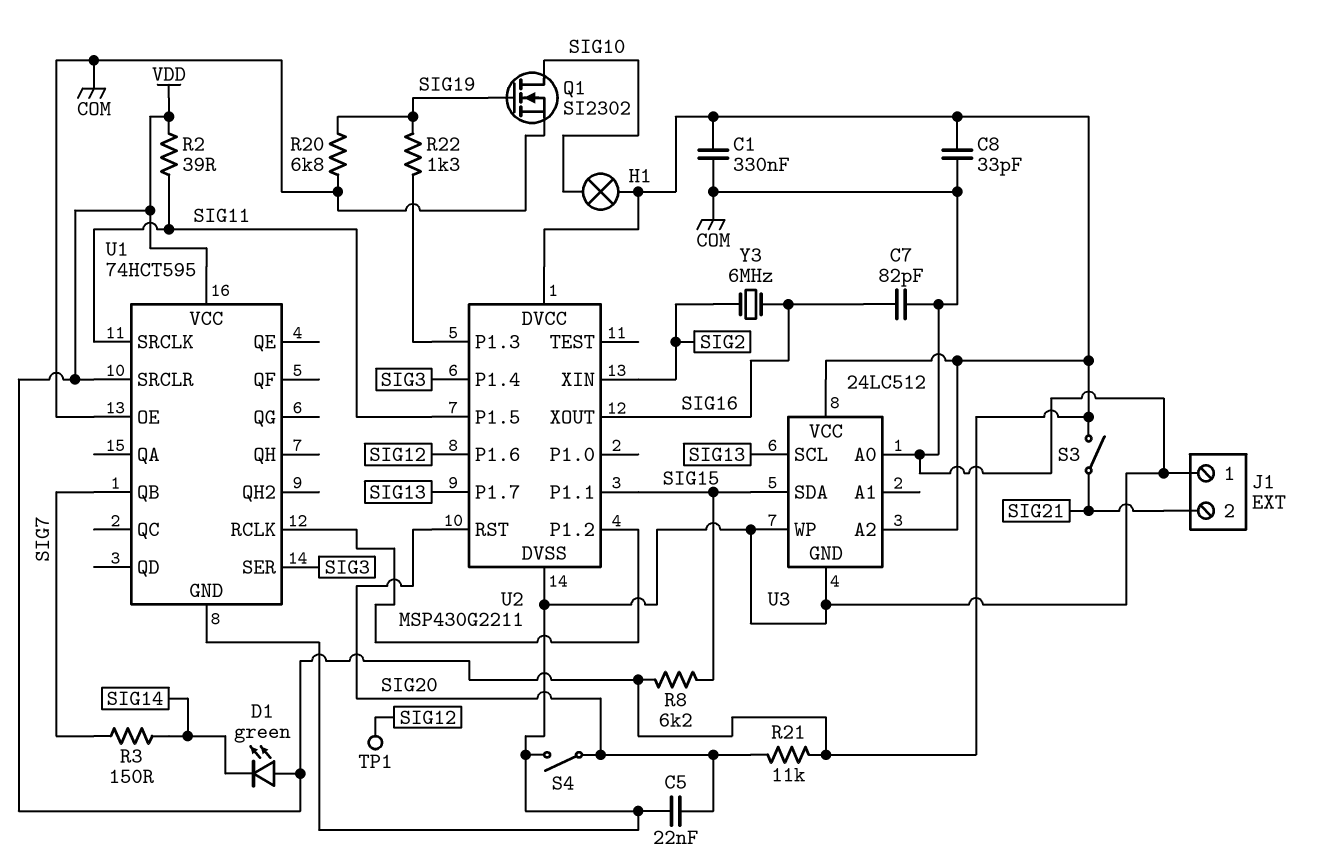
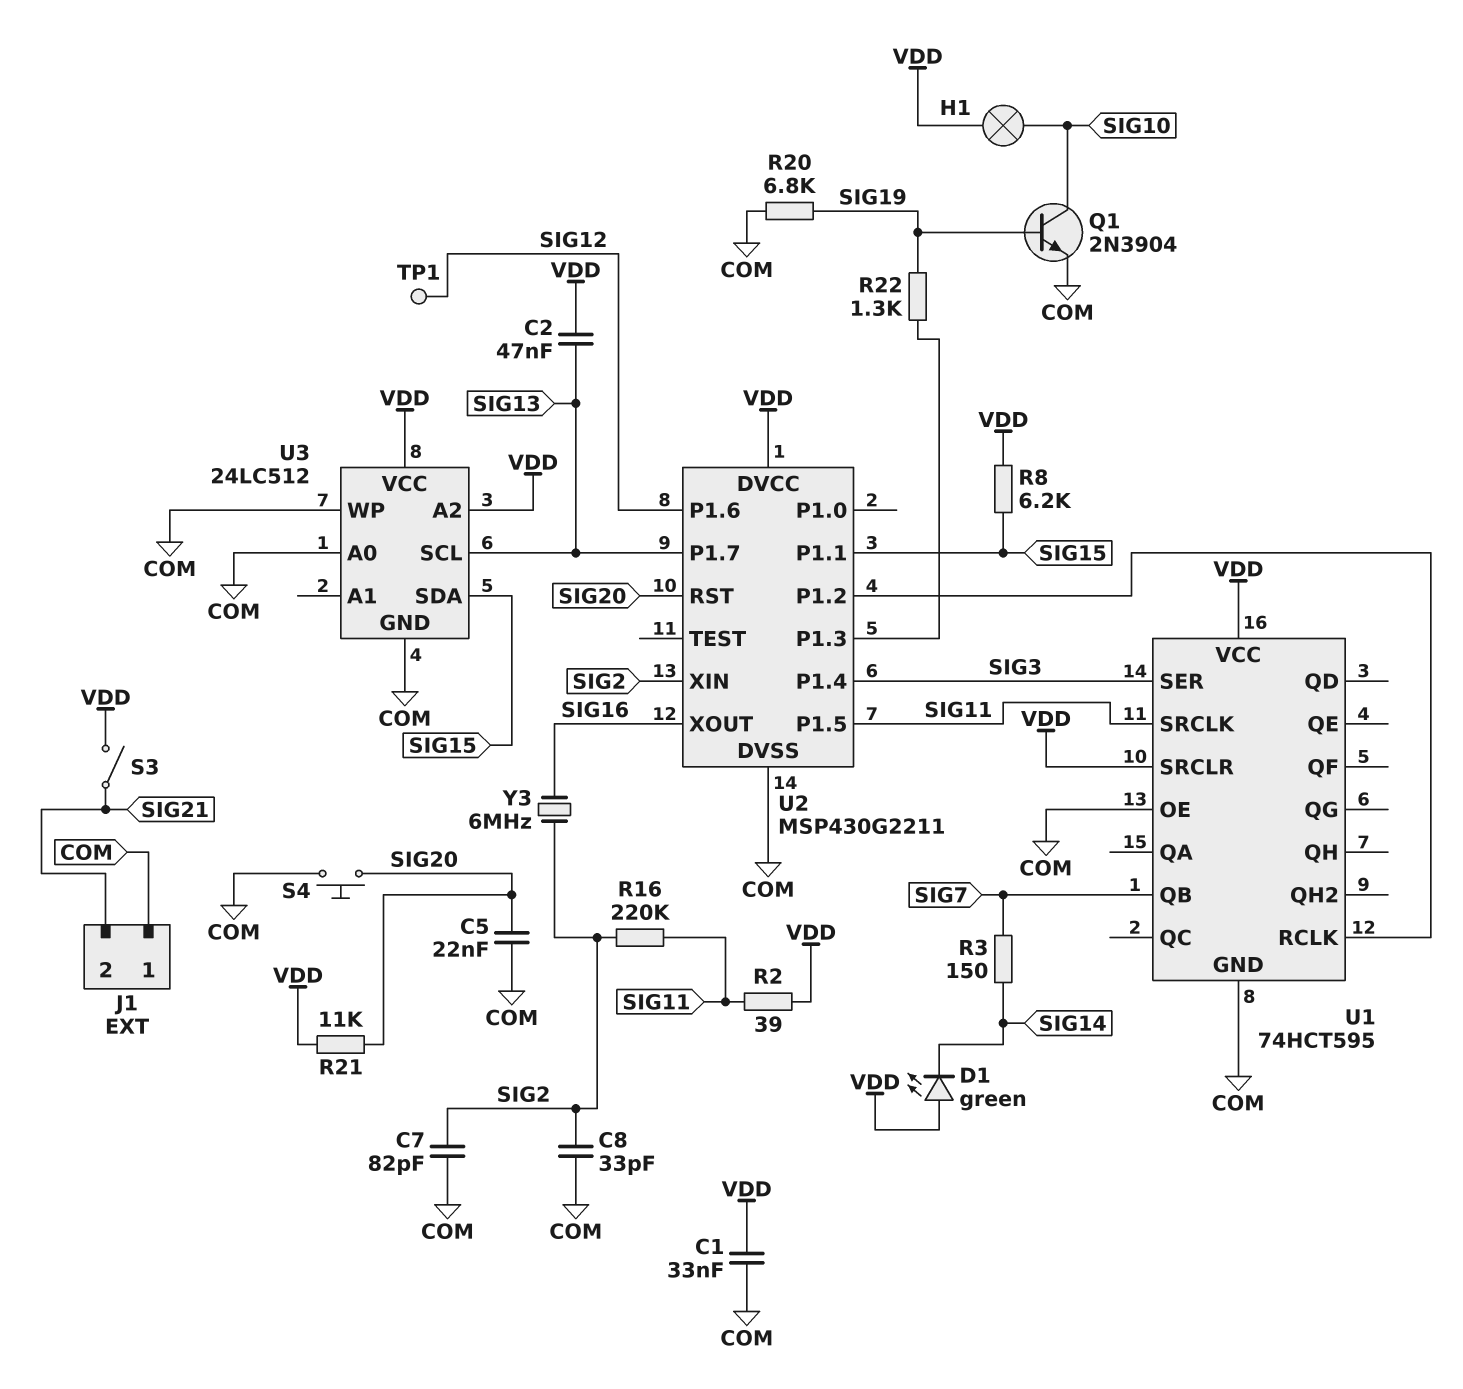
C1: 330nF (COM, VDD) -> 33nF (COM, VDD)
C2: none -> 47nF (SIG13, VDD)
C7: 82pF (COM, SIG16) -> 82pF (COM, SIG2)
C8: 33pF (COM, VDD) -> 33pF (COM, SIG2)
Q1: NMOS SI2302 (G SIG19, D SIG10, S COM) -> NPN 2N3904 (B SIG19, C SIG10, E COM)
R16: none -> 220k (SIG2, SIG11)
S4: switch (COM, SIG20) -> button (COM, SIG20)

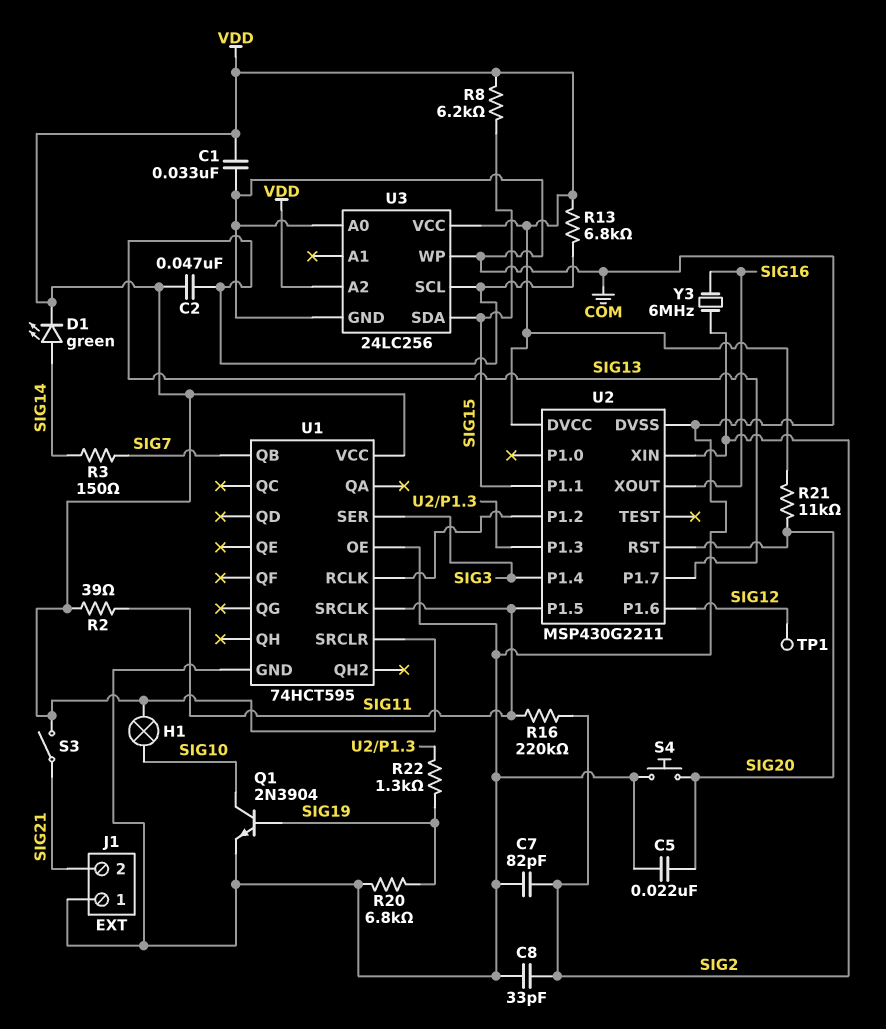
D1: LED green (A VDD, K SIG14) -> LED green (A SIG14, K VDD)
R13: none -> 6.8k (SIG13, VDD)
U3: 24LC512 -> 24LC256

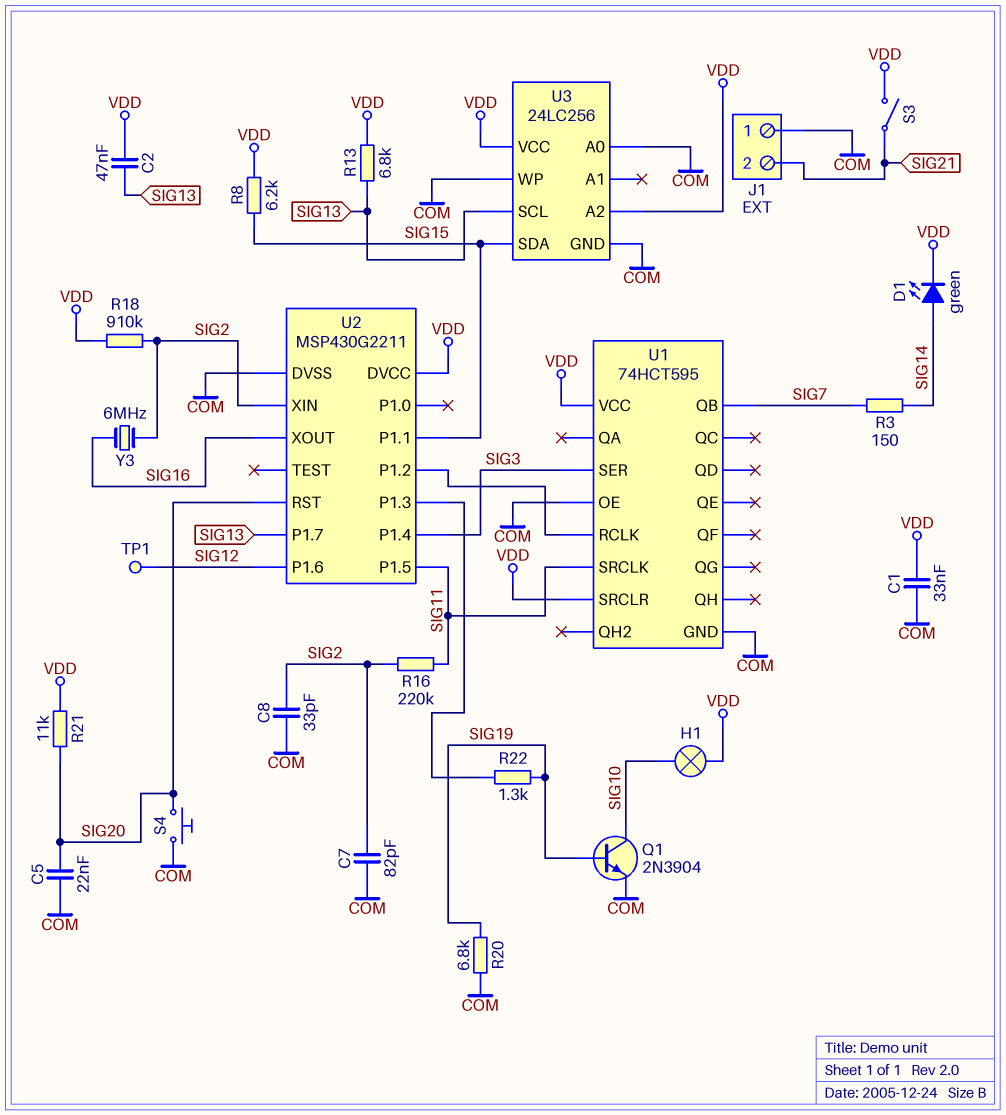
R2: 39 (SIG11, VDD) -> none
R18: none -> 910k (SIG2, VDD)

